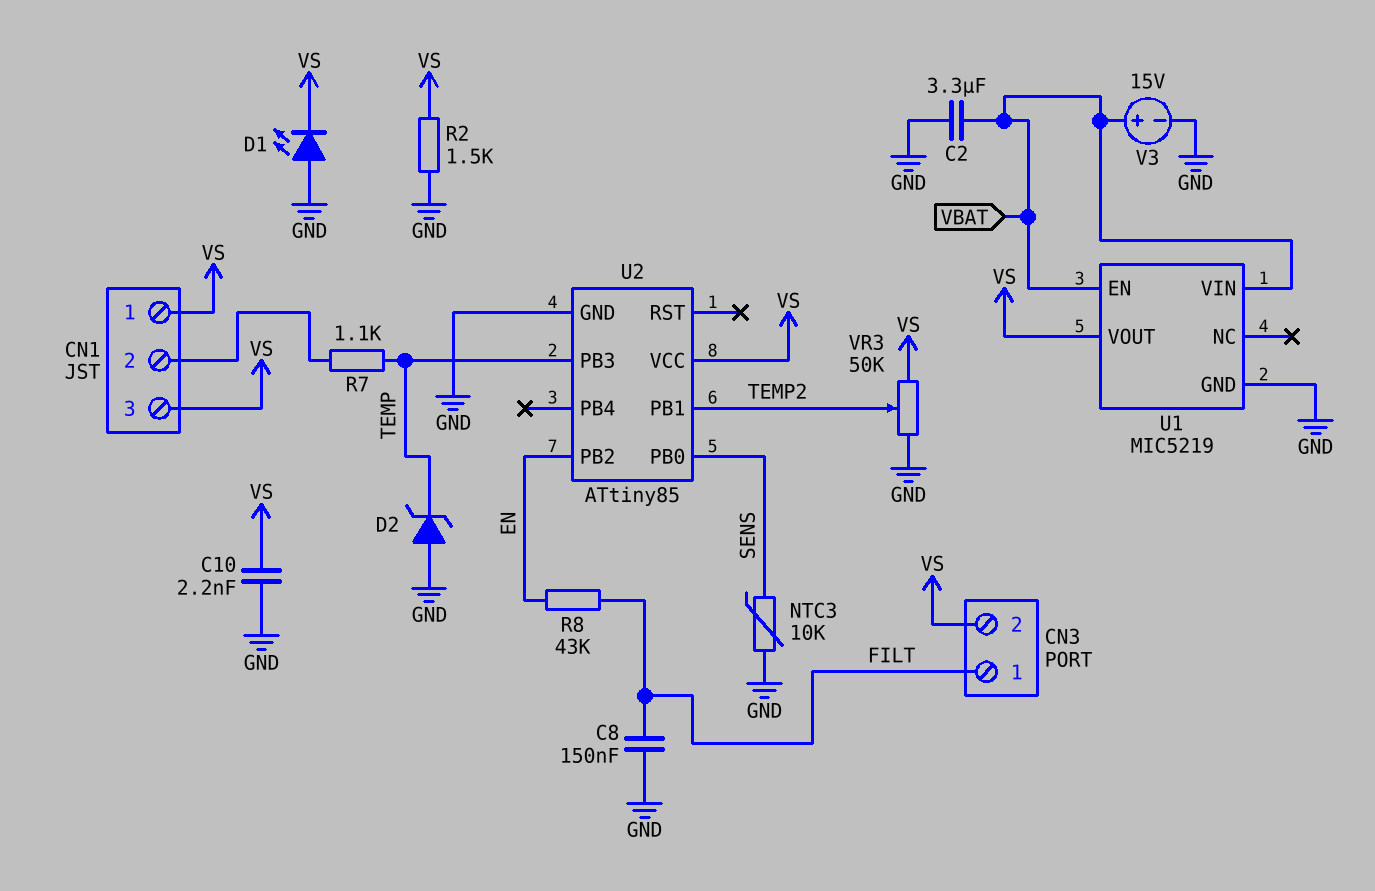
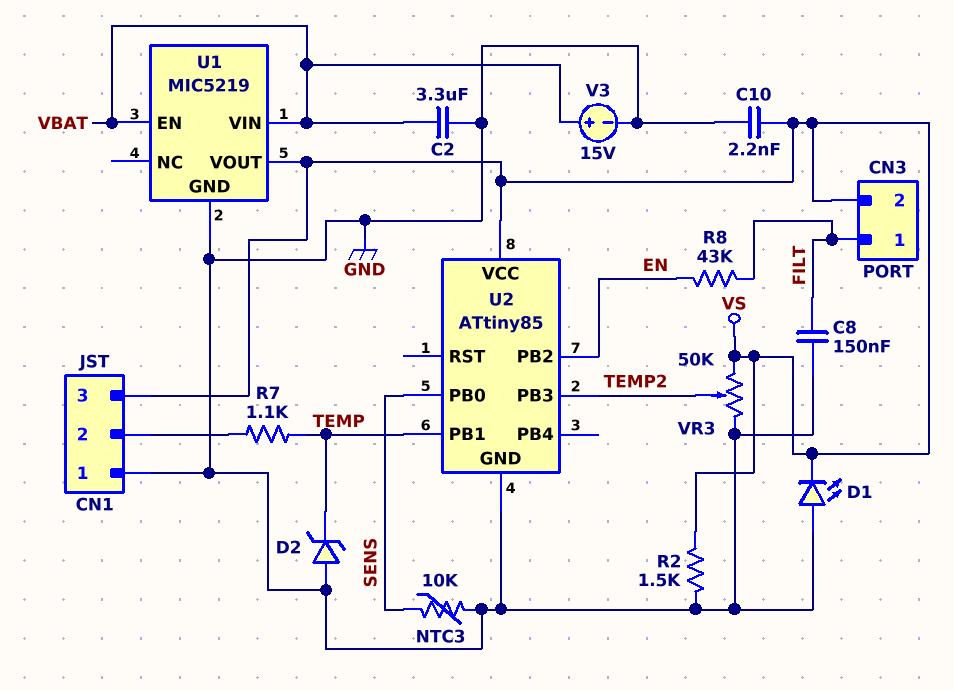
CN1 pin 1: VS -> GND
U2 pin PB1: TEMP2 -> TEMP
U2 pin PB3: TEMP -> TEMP2

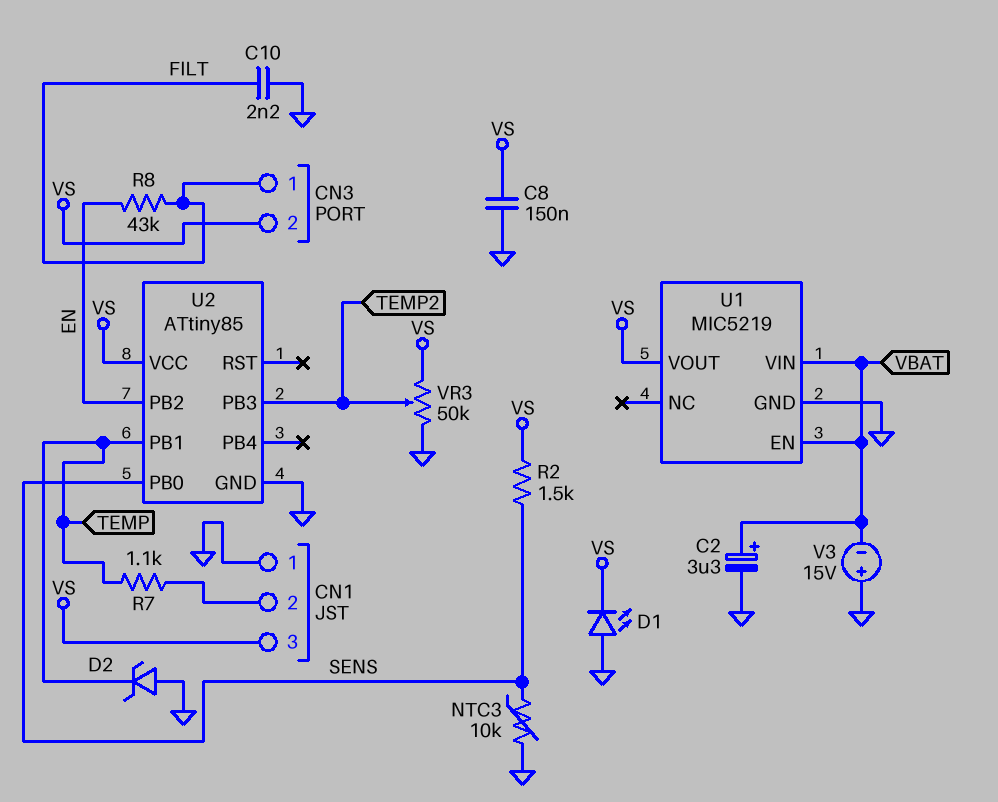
C2: 3.3uF (GND, VBAT) -> 3.3uF (plus VBAT, minus GND)
C8: 150nF (FILT, GND) -> 150nF (GND, VS)
C10: 2.2nF (GND, VS) -> 2.2nF (FILT, GND)
R2: 1.5k (GND, VS) -> 1.5k (SENS, VS)
V3: 15V (plus VBAT, minus GND) -> 15V (plus GND, minus VBAT)

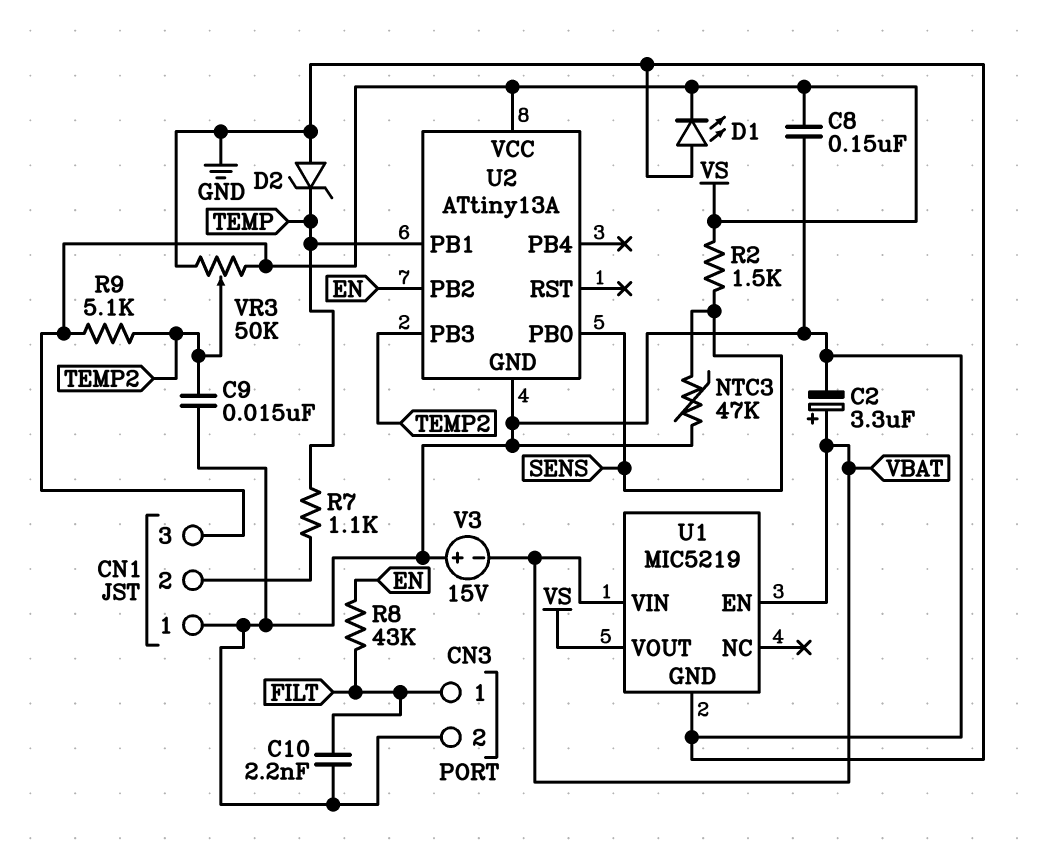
C9: none -> 15nF (GND, TEMP2)
CN3 pin 2: VS -> GND
NTC3: 10k (GND, SENS) -> 47k (GND, SENS)
R9: none -> 5.1k (TEMP2, VS)
U2: ATtiny85 -> ATtiny13A

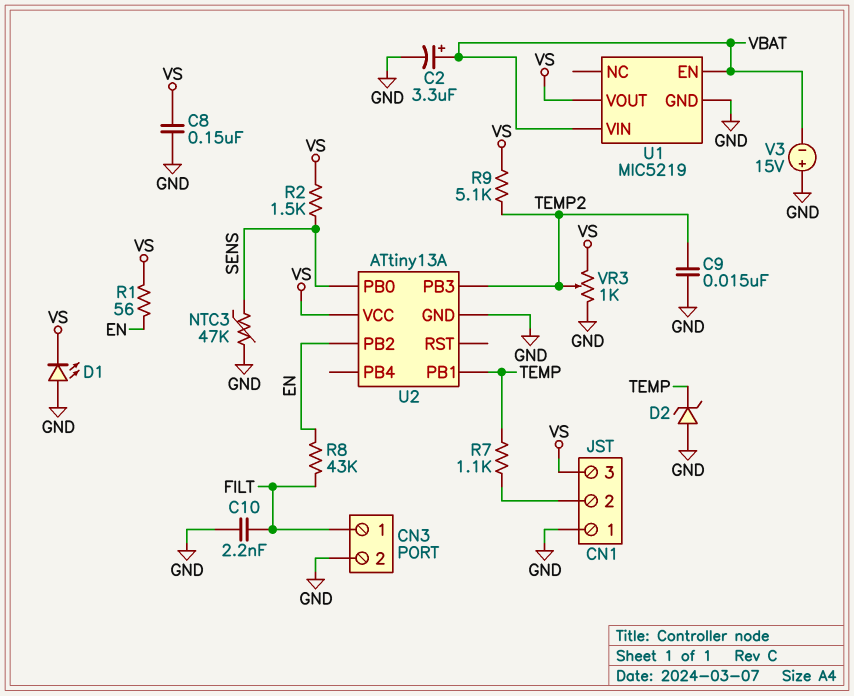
R1: none -> 56 (EN, VS)
VR3: 50k (GND, VS, wiper TEMP2) -> 1k (GND, VS, wiper TEMP2)

